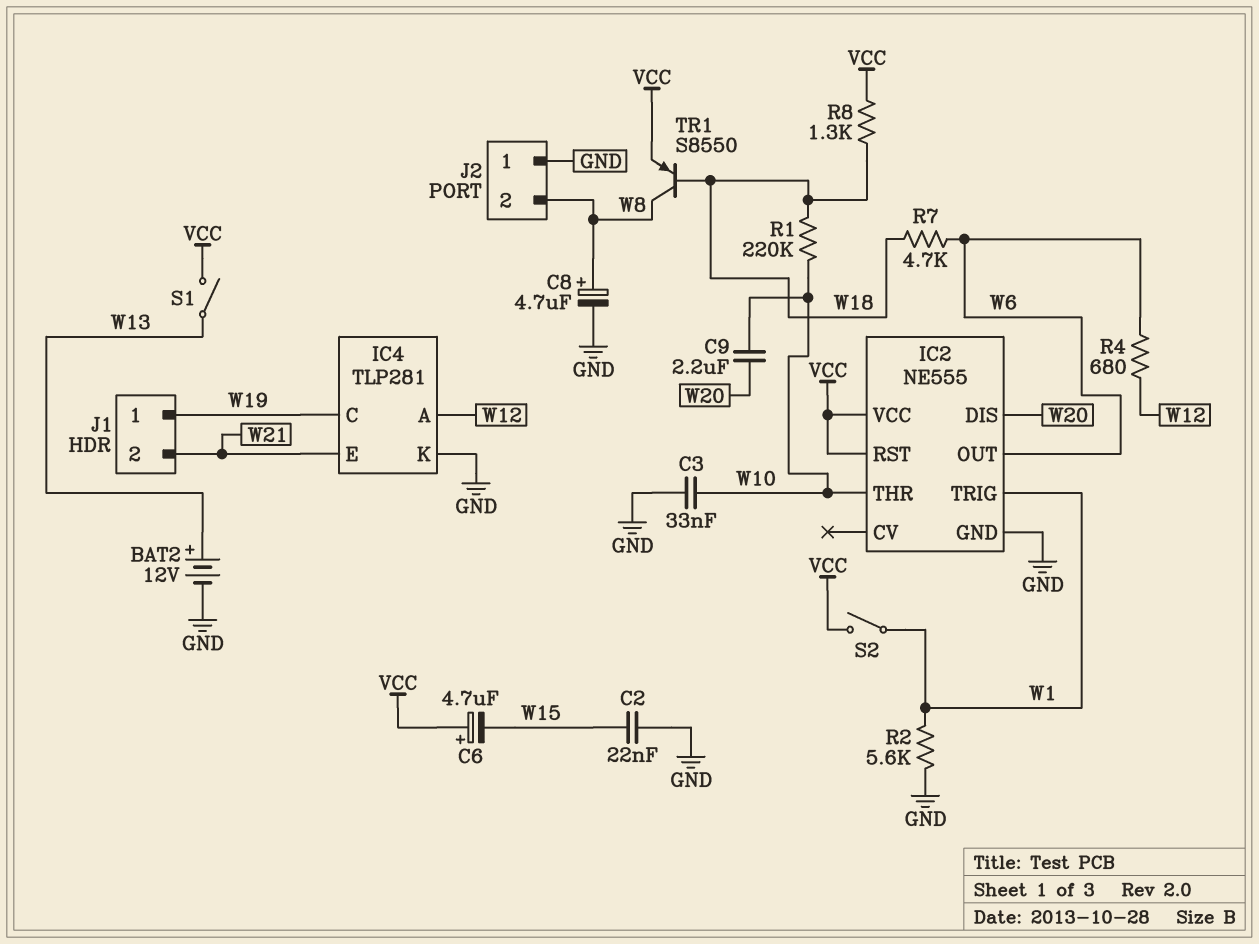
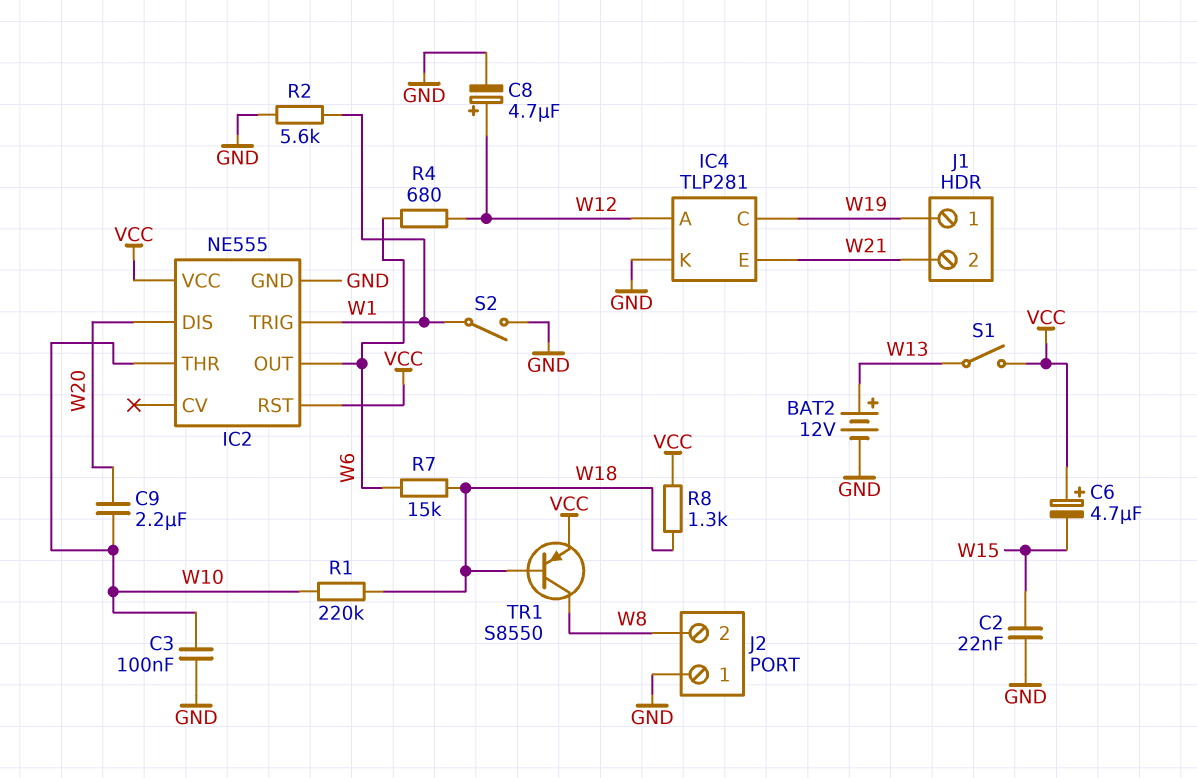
C3: 33nF (GND, W10) -> 100nF (GND, W10)
C8: 4.7uF (plus W8, minus GND) -> 4.7uF (plus W12, minus GND)
R7: 4.7k (W6, W18) -> 15k (W6, W18)
S2: switch (VCC, W1) -> switch (GND, W1)

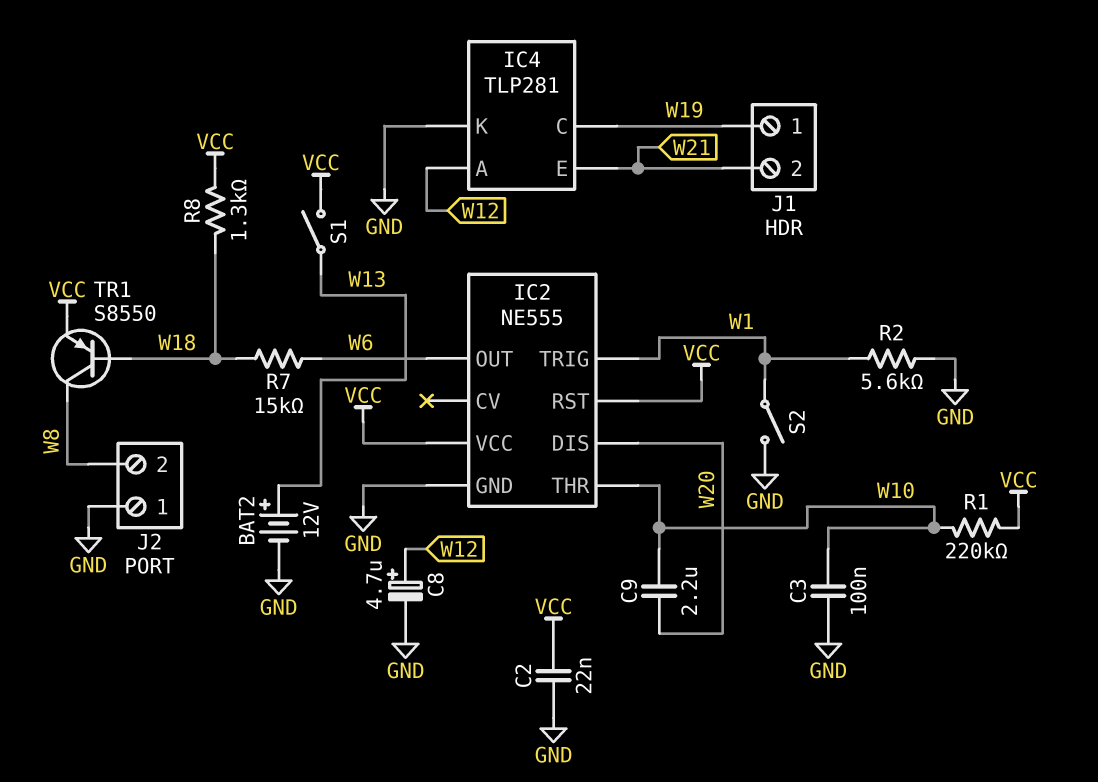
C2: 22nF (GND, W15) -> 22nF (GND, VCC)
C6: 4.7uF (plus VCC, minus W15) -> none
R1: 220k (W10, W18) -> 220k (VCC, W10)
R4: 680 (W6, W12) -> none

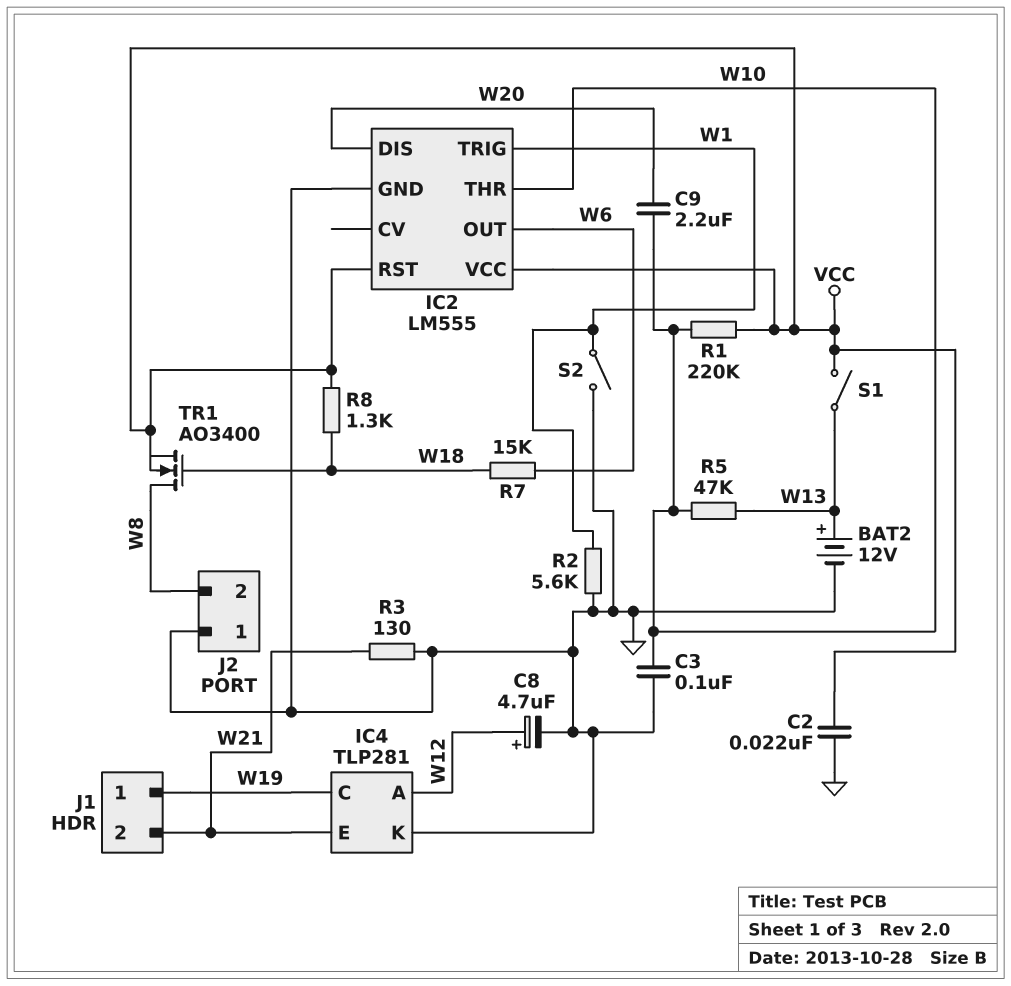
IC2: NE555 -> LM555
R3: none -> 130 (GND, W21)
R5: none -> 47k (W10, W13)
TR1: PNP S8550 (B W18, C W8, E VCC) -> NMOS AO3400 (G W18, D W8, S VCC)

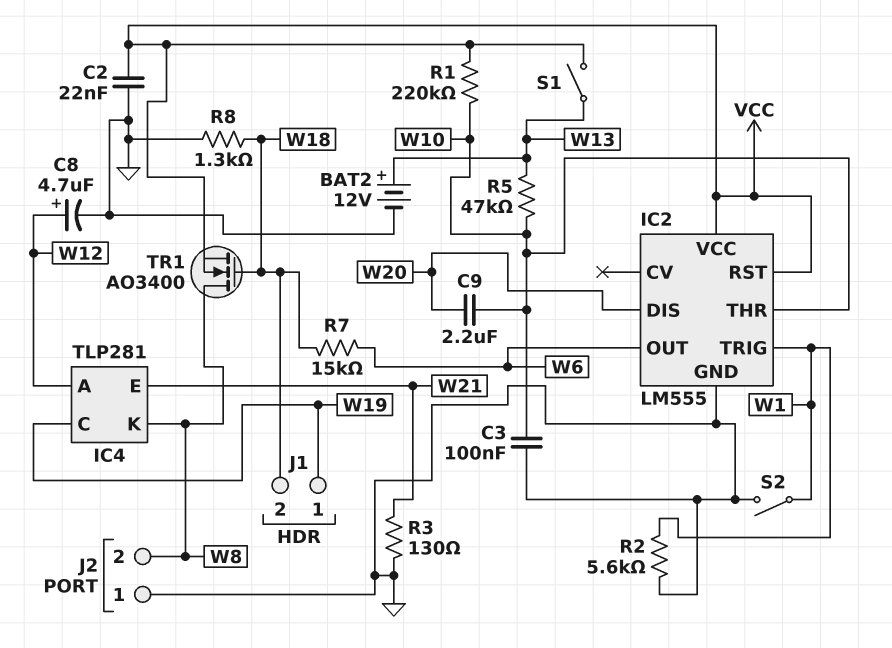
IC4 pin K: GND -> W8
J1 pin 2: W21 -> W18
R8: 1.3k (VCC, W18) -> 1.3k (GND, W18)

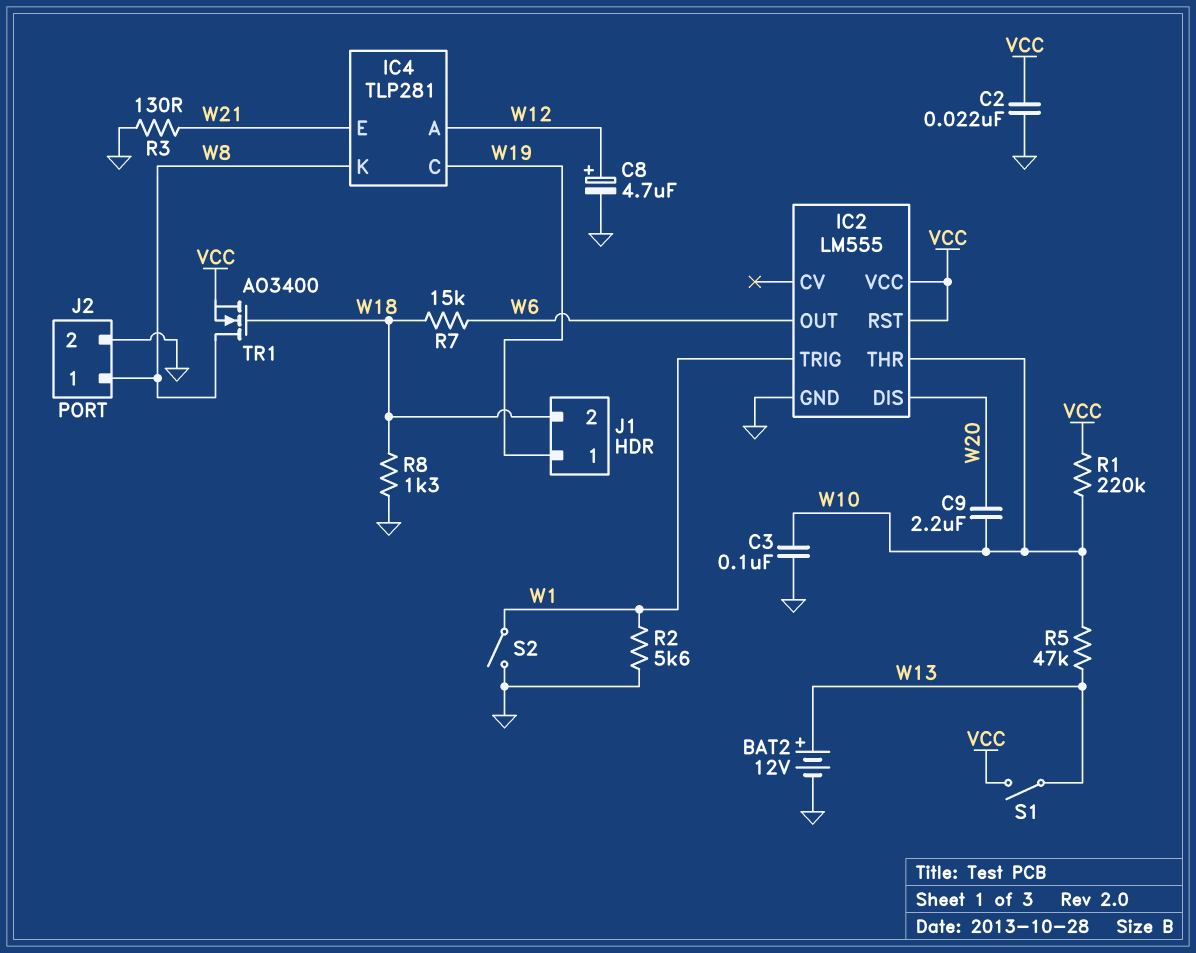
J2 pin 1: GND -> W8
J2 pin 2: W8 -> GND

